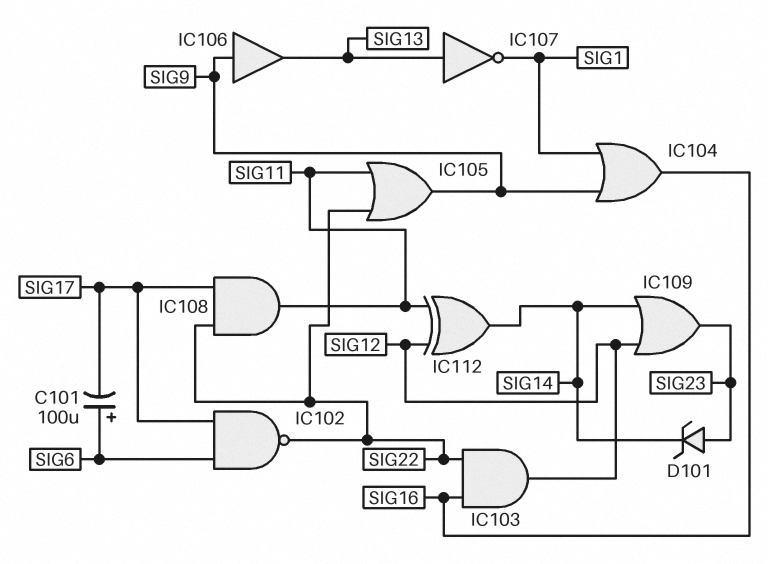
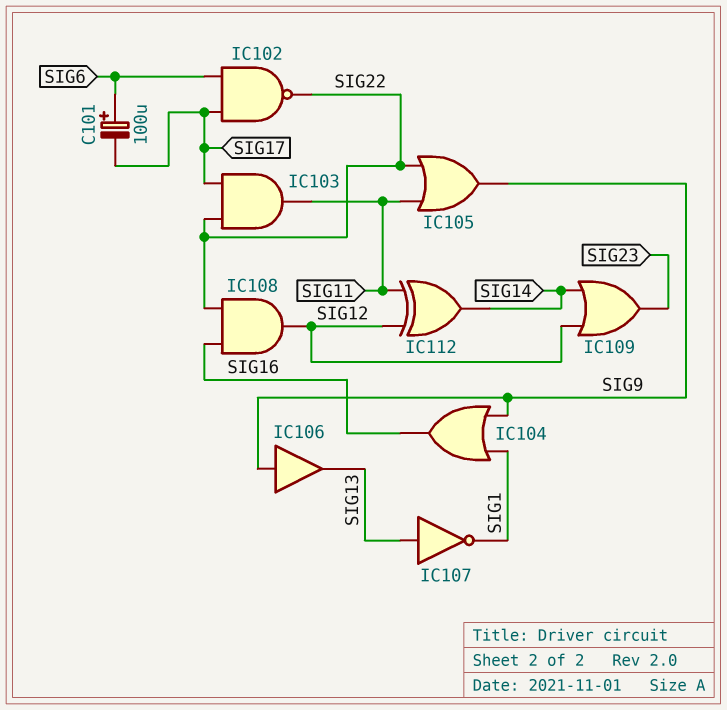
D101: zener (A SIG23, K SIG14) -> none
IC103: AND (in SIG16, in SIG22, out SIG12) -> AND (in SIG17, in SIG22, out SIG11)
IC108: AND (in SIG17, in SIG22, out SIG11) -> AND (in SIG16, in SIG22, out SIG12)

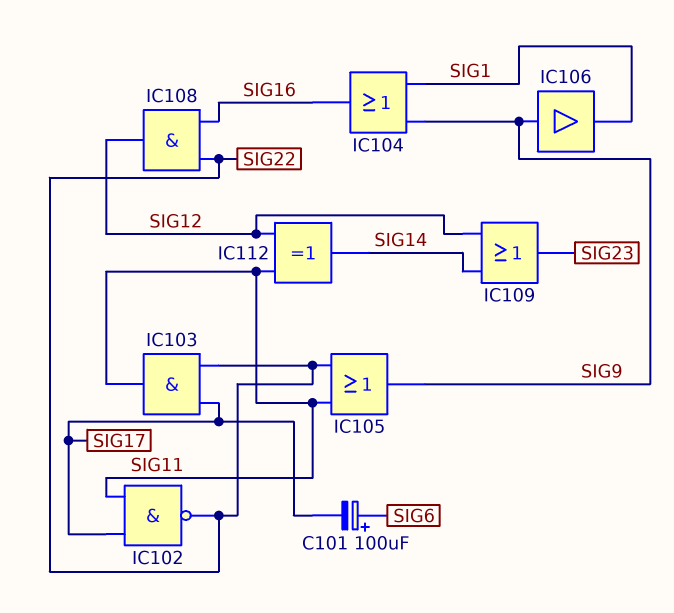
IC102: NAND (in SIG6, in SIG17, out SIG22) -> NAND (in SIG11, in SIG17, out SIG22)
IC106: buffer (in SIG9, out SIG13) -> buffer (in SIG9, out SIG1)
IC107: NOT (in SIG13, out SIG1) -> none

